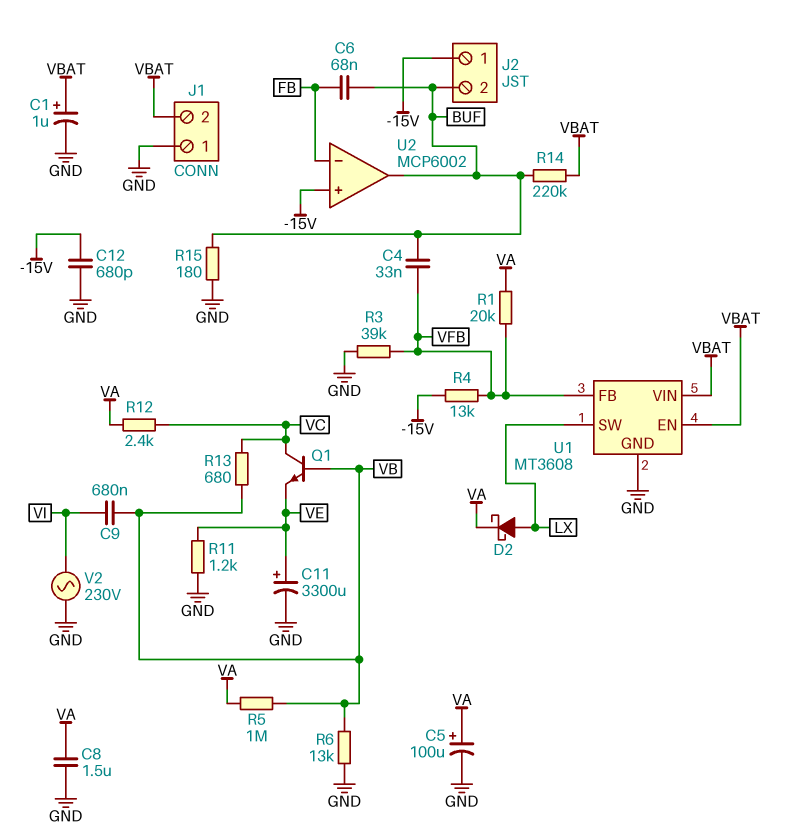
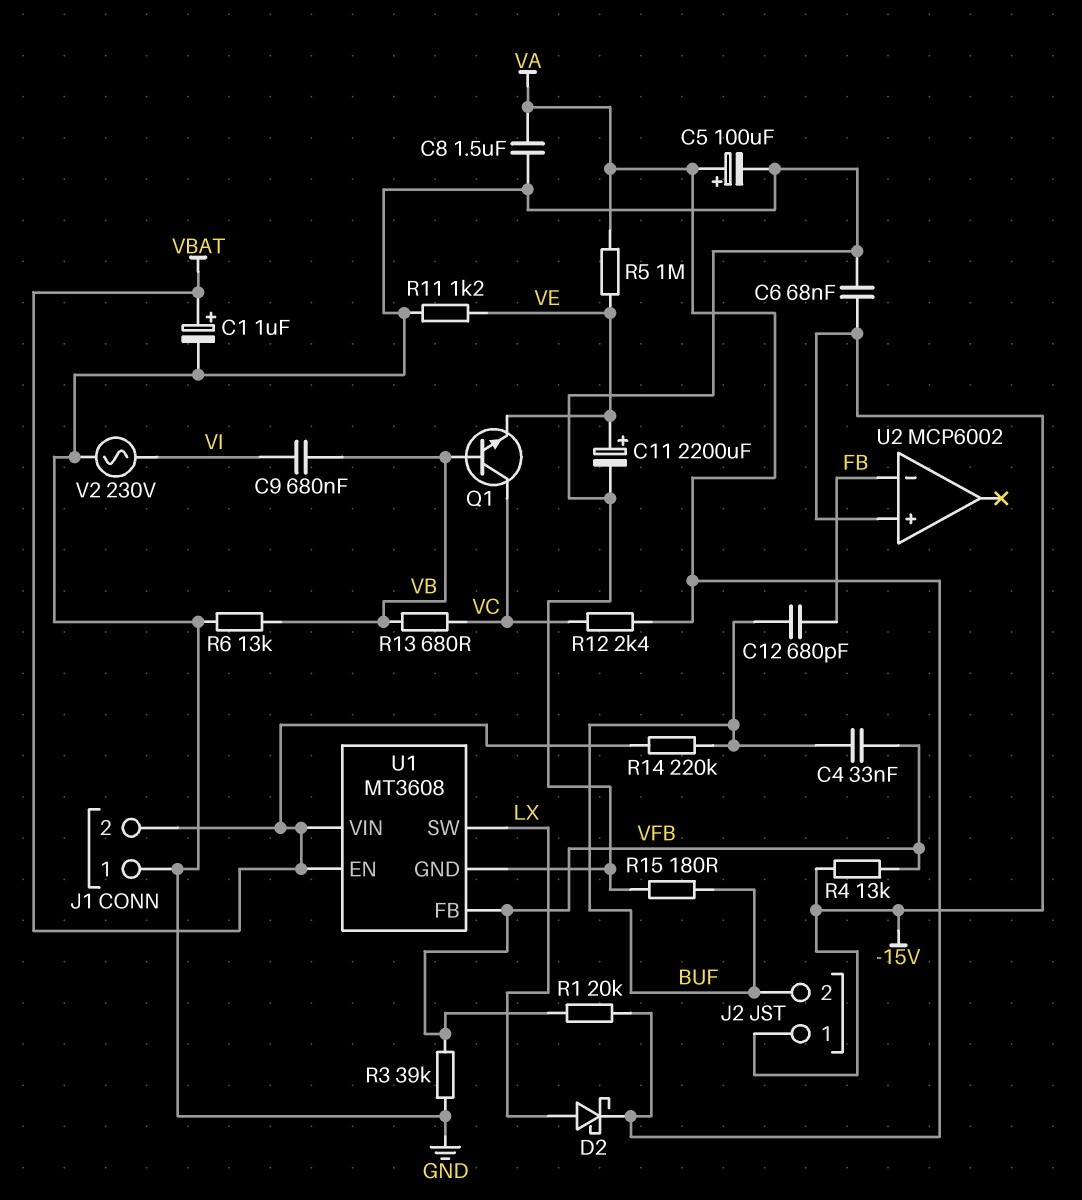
C6: 68nF (BUF, FB) -> 68nF (-15V, GND)
C11: 3300uF (plus VE, minus GND) -> 2200uF (plus VE, minus GND)
C12: 680pF (-15V, GND) -> 680pF (BUF, FB)
R5: 1M (VA, VB) -> 1M (VA, VE)
U2 pin out: BUF -> none

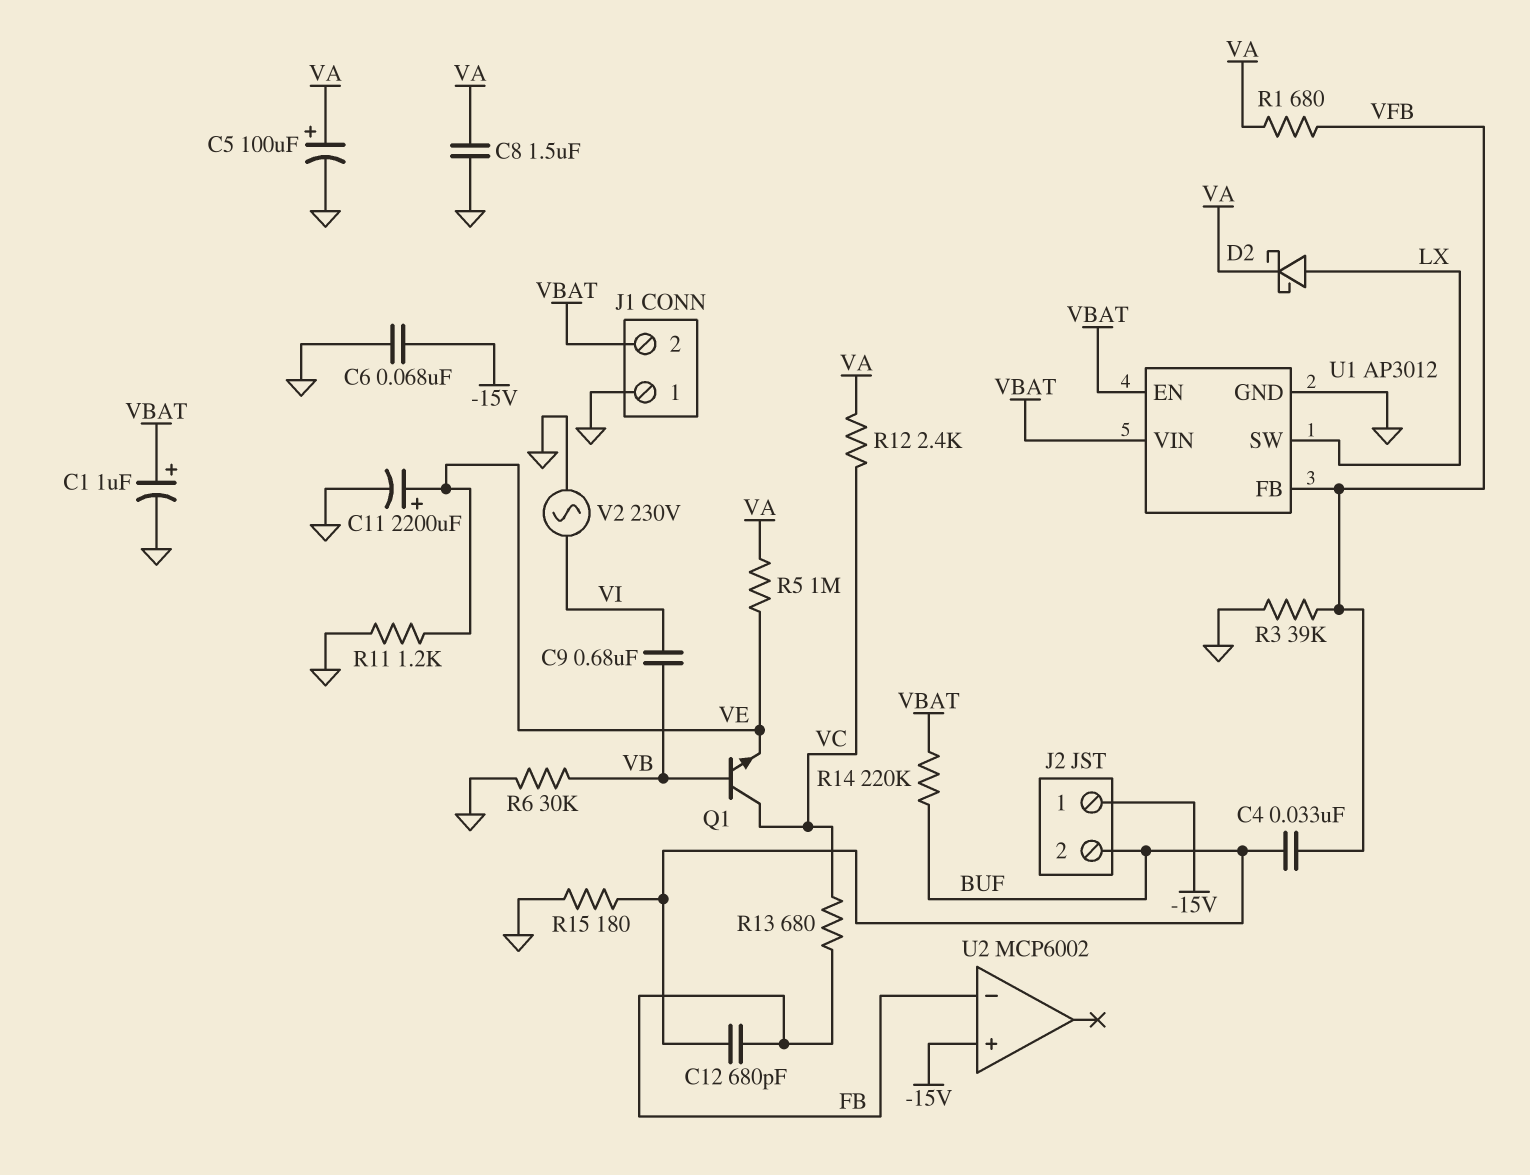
R1: 20k (VA, VFB) -> 680 (VA, VFB)
R4: 13k (-15V, VFB) -> none
R6: 13k (GND, VB) -> 30k (GND, VB)
R13: 680 (VB, VC) -> 680 (FB, VC)
U1: MT3608 -> AP3012

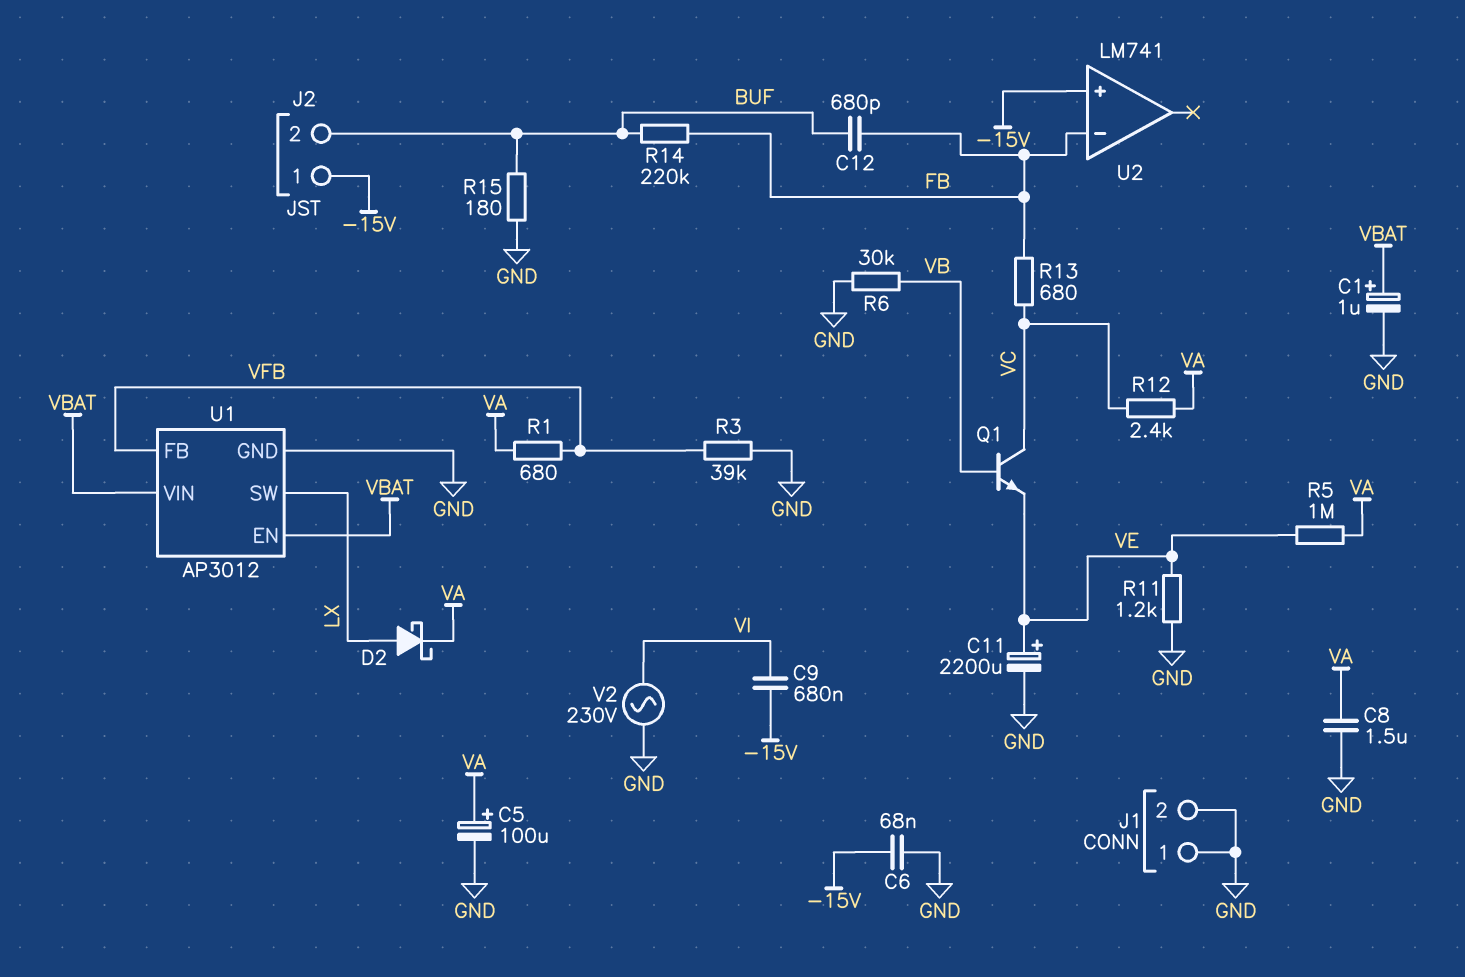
C4: 33nF (BUF, VFB) -> none
C9: 680nF (VB, VI) -> 680nF (-15V, VI)
J1 pin 2: VBAT -> GND
R14: 220k (BUF, VBAT) -> 220k (BUF, FB)
U2: MCP6002 -> LM741

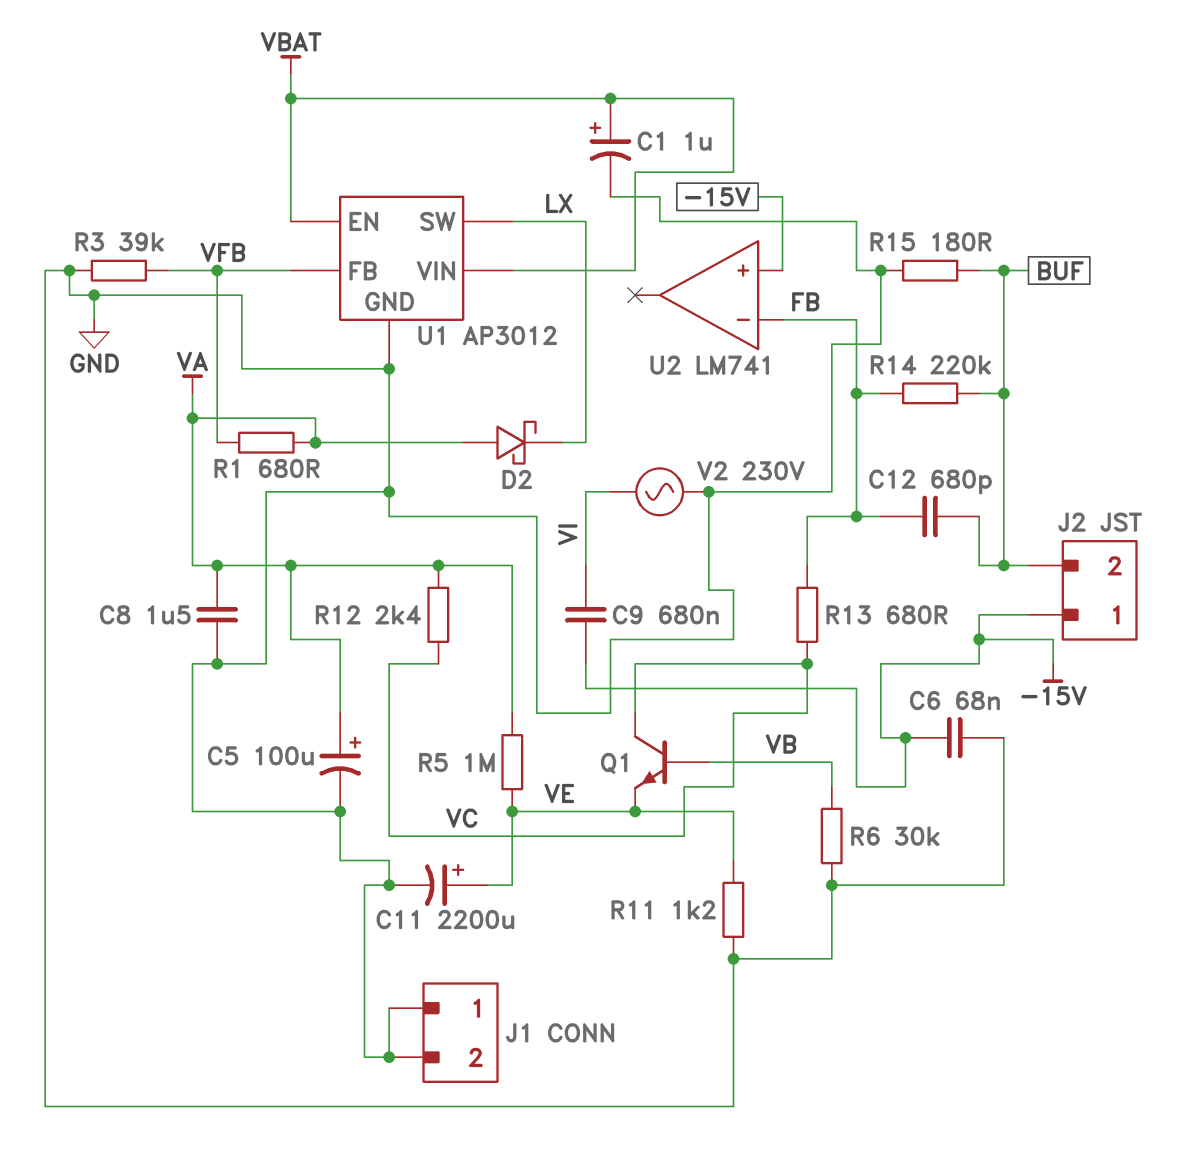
D2: schottky (A LX, K VA) -> schottky (A VA, K LX)

